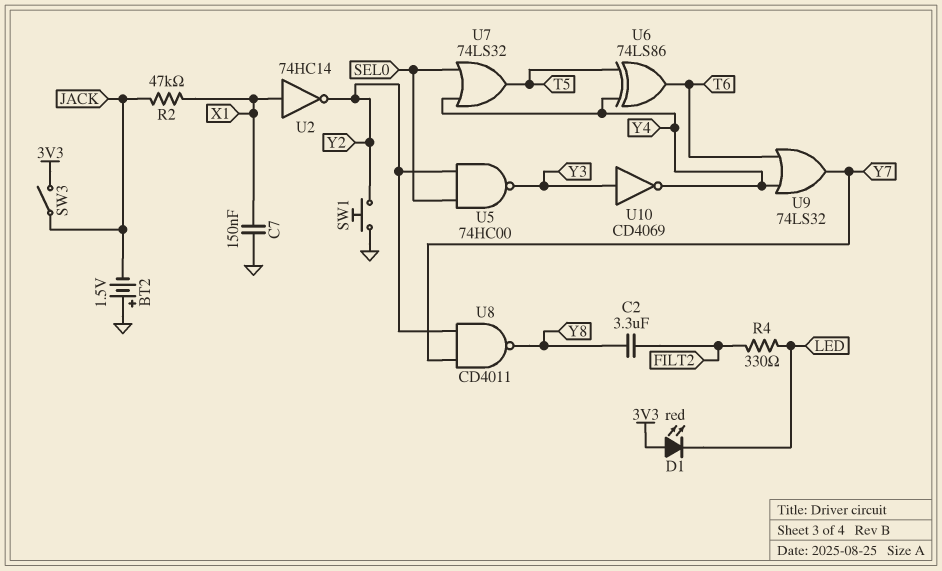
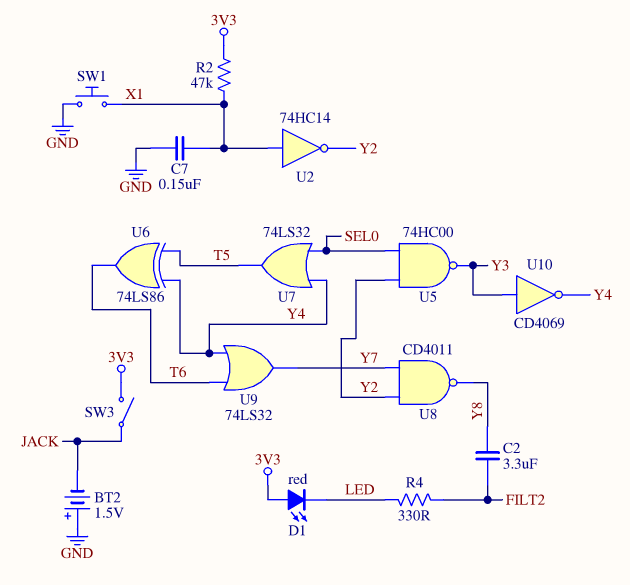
R2: 47k (JACK, X1) -> 47k (3V3, X1)
SW1: button (GND, Y2) -> button (GND, X1)

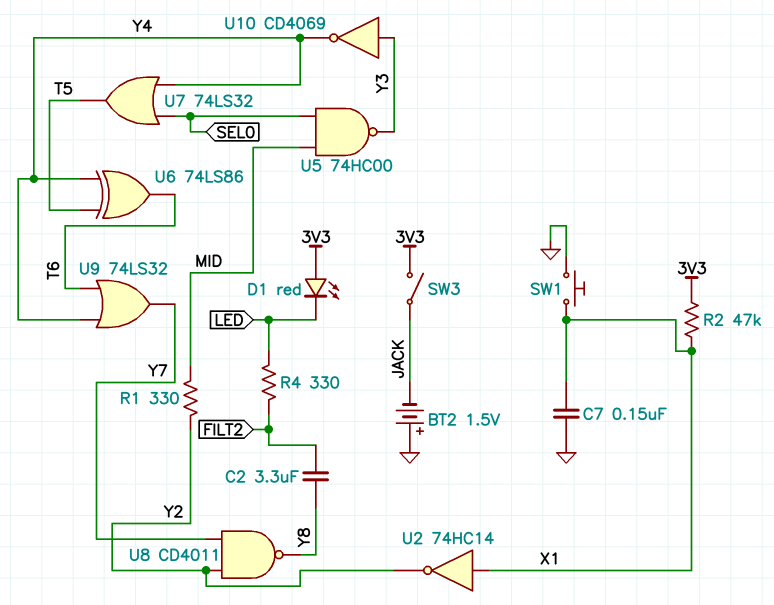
R1: none -> 330 (MID, Y2)
U5: NAND 74HC00 (in SEL0, in Y2, out Y3) -> NAND 74HC00 (in MID, in SEL0, out Y3)

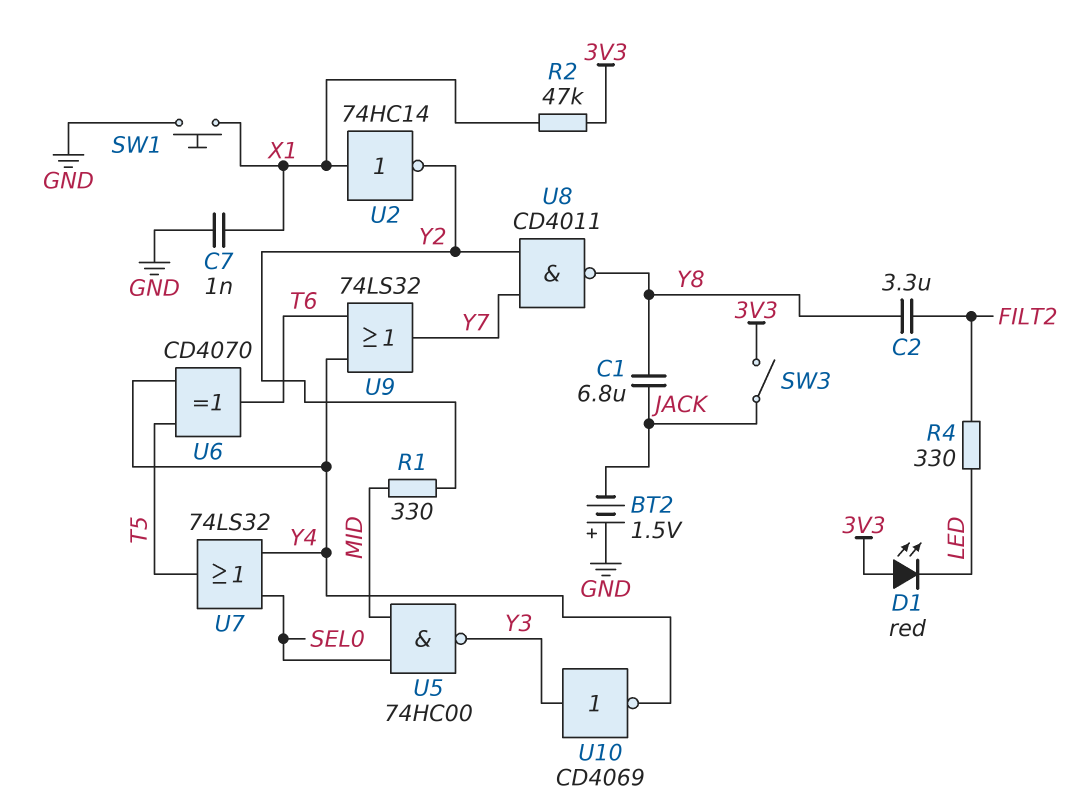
C1: none -> 6.8uF (JACK, Y8)
C7: 150nF (GND, X1) -> 1nF (GND, X1)
U6: XOR 74LS86 (in T5, in Y4, out T6) -> XOR CD4070 (in T5, in Y4, out T6)

